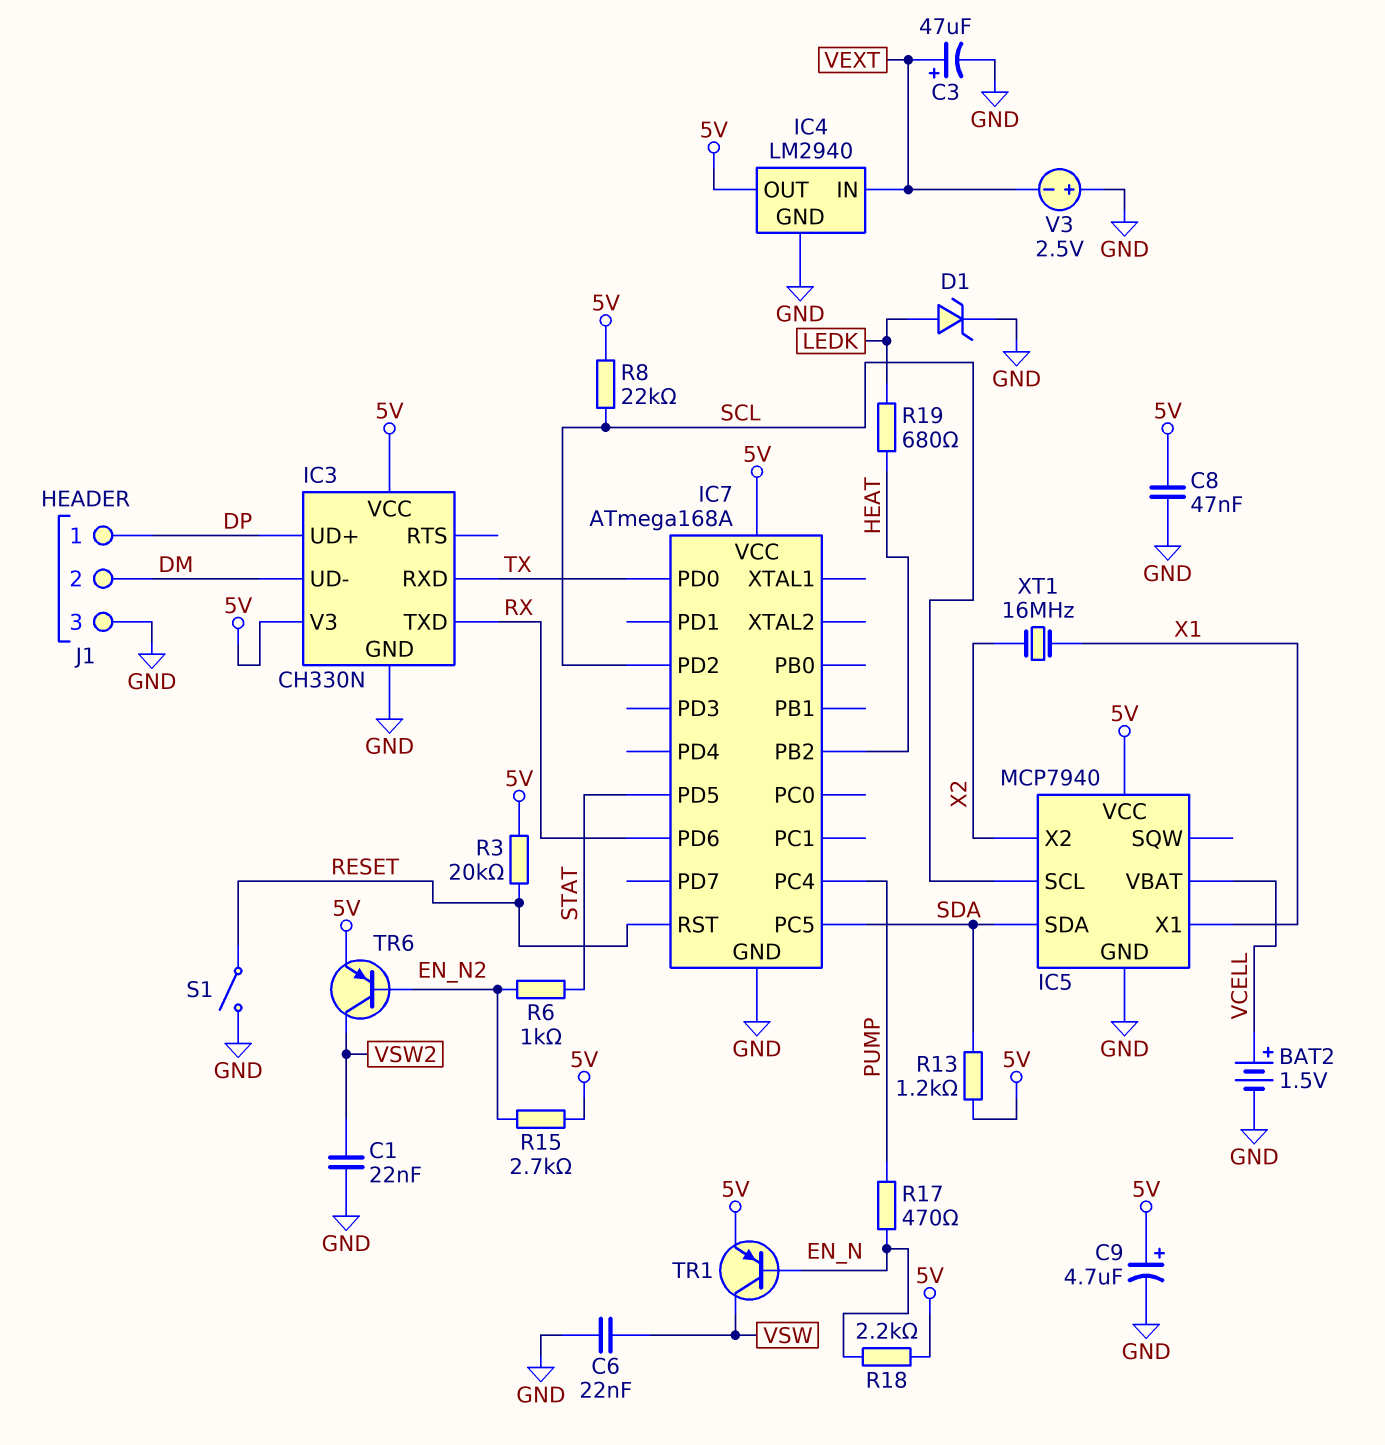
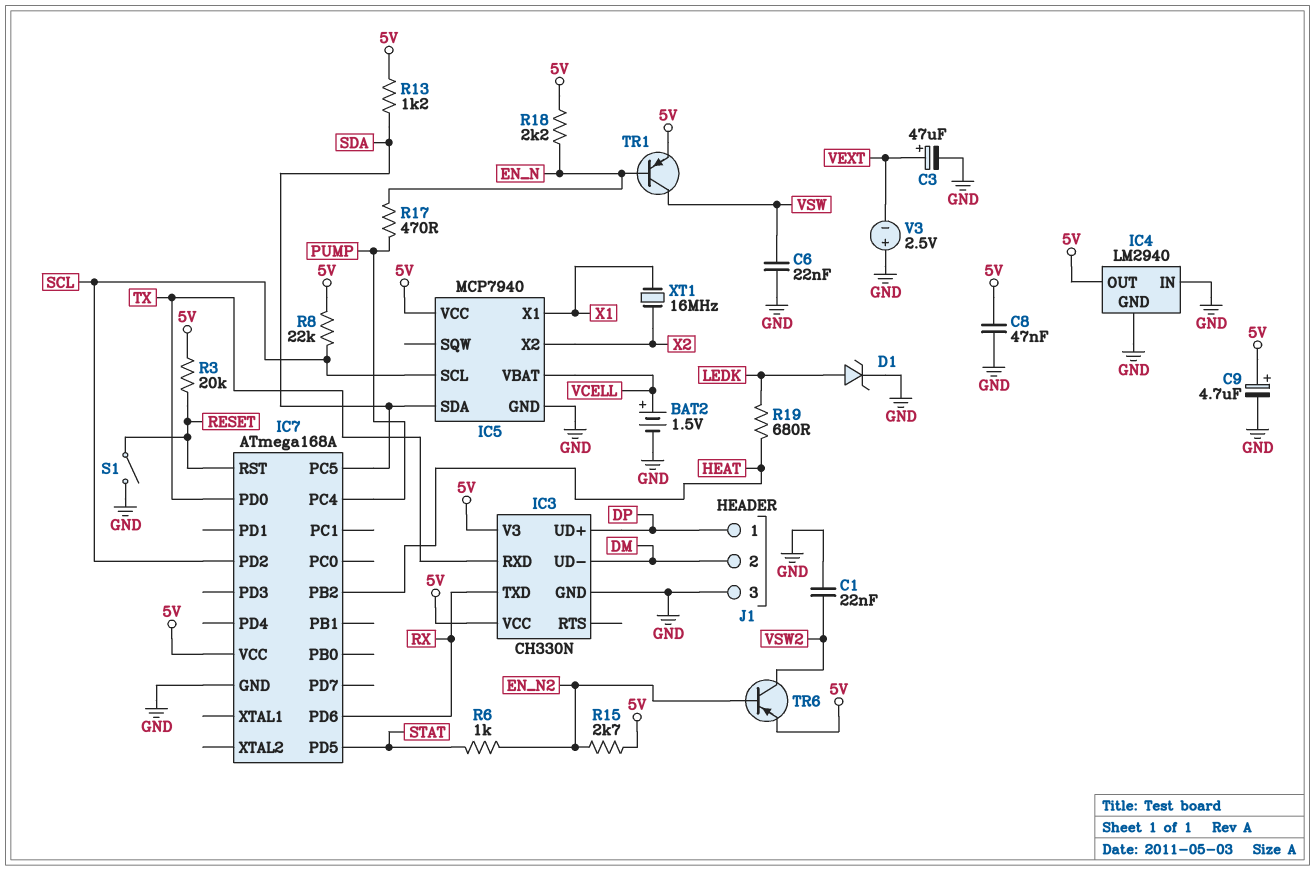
IC4 pin IN: VEXT -> GND

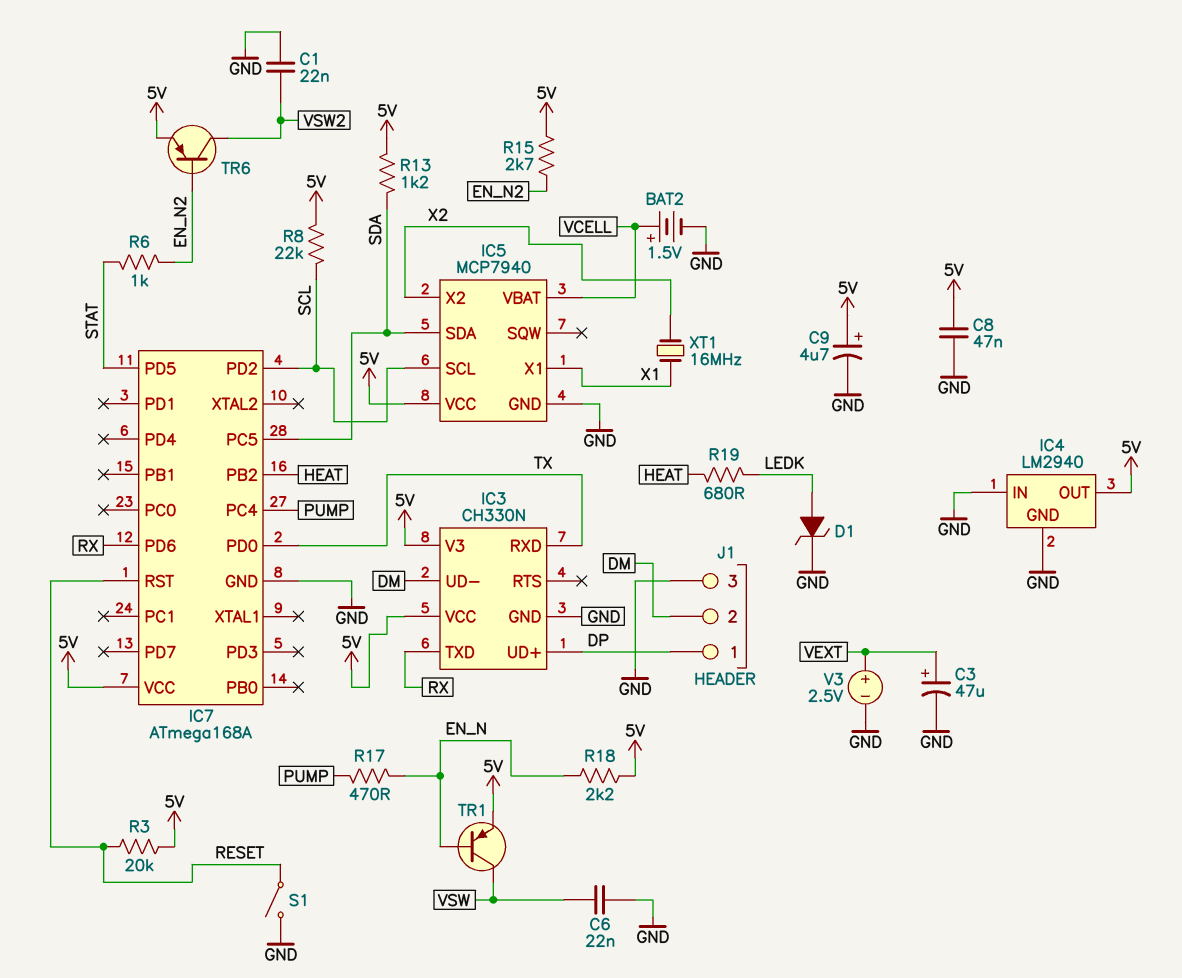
V3: 2.5V (plus GND, minus VEXT) -> 2.5V (plus VEXT, minus GND)

